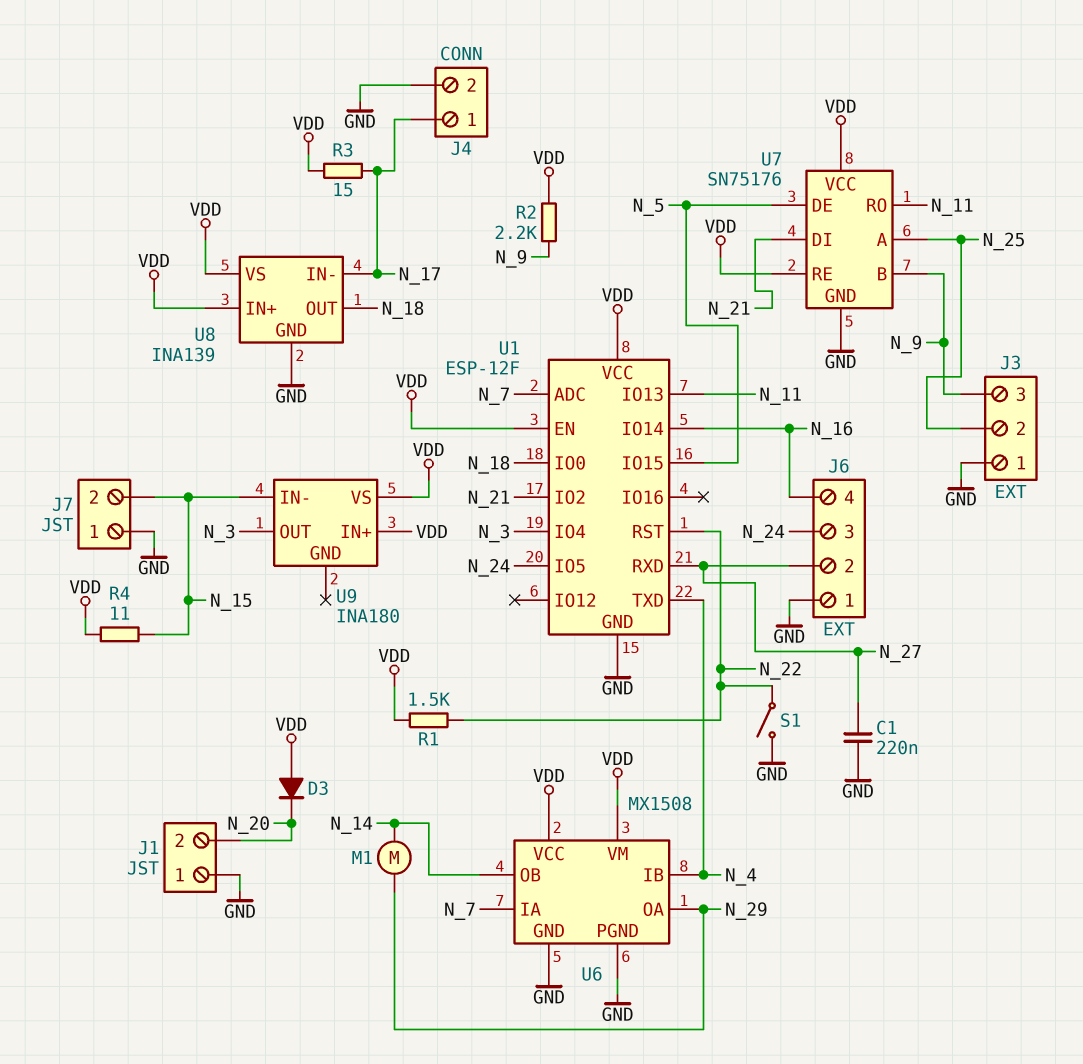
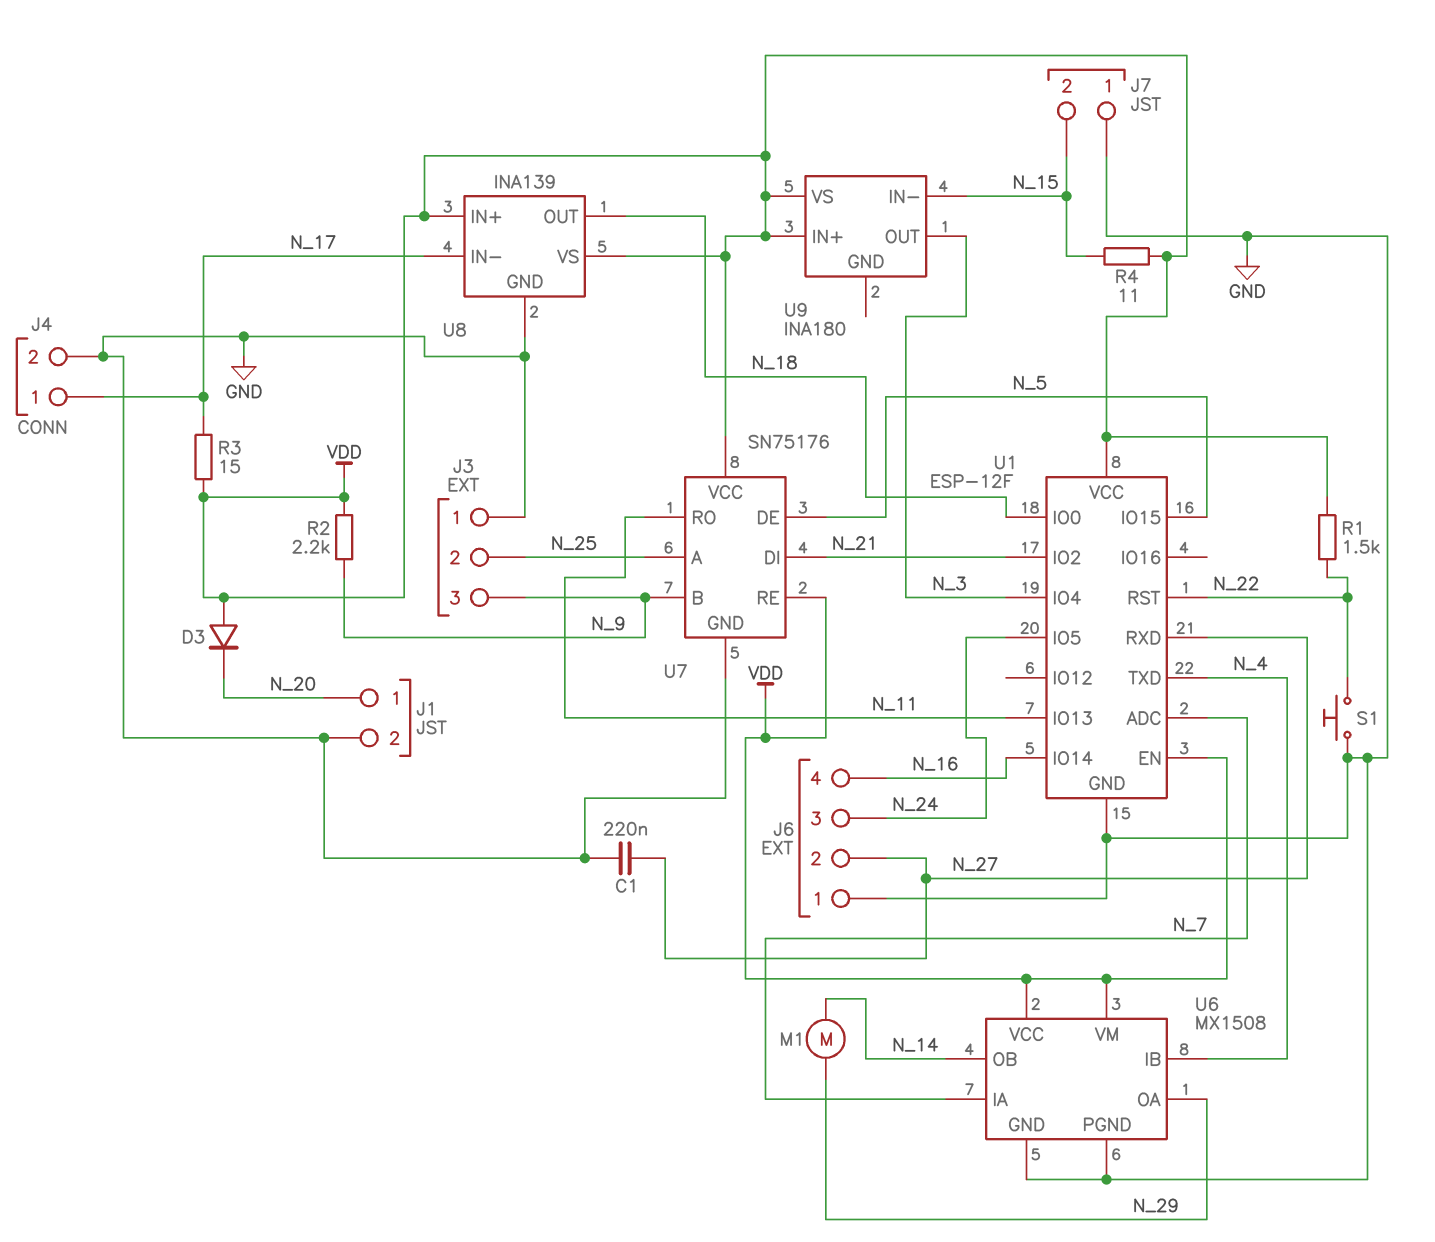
J1 pin 1: GND -> N_20
J1 pin 2: N_20 -> GND
S1: switch (GND, N_22) -> button (GND, N_22)

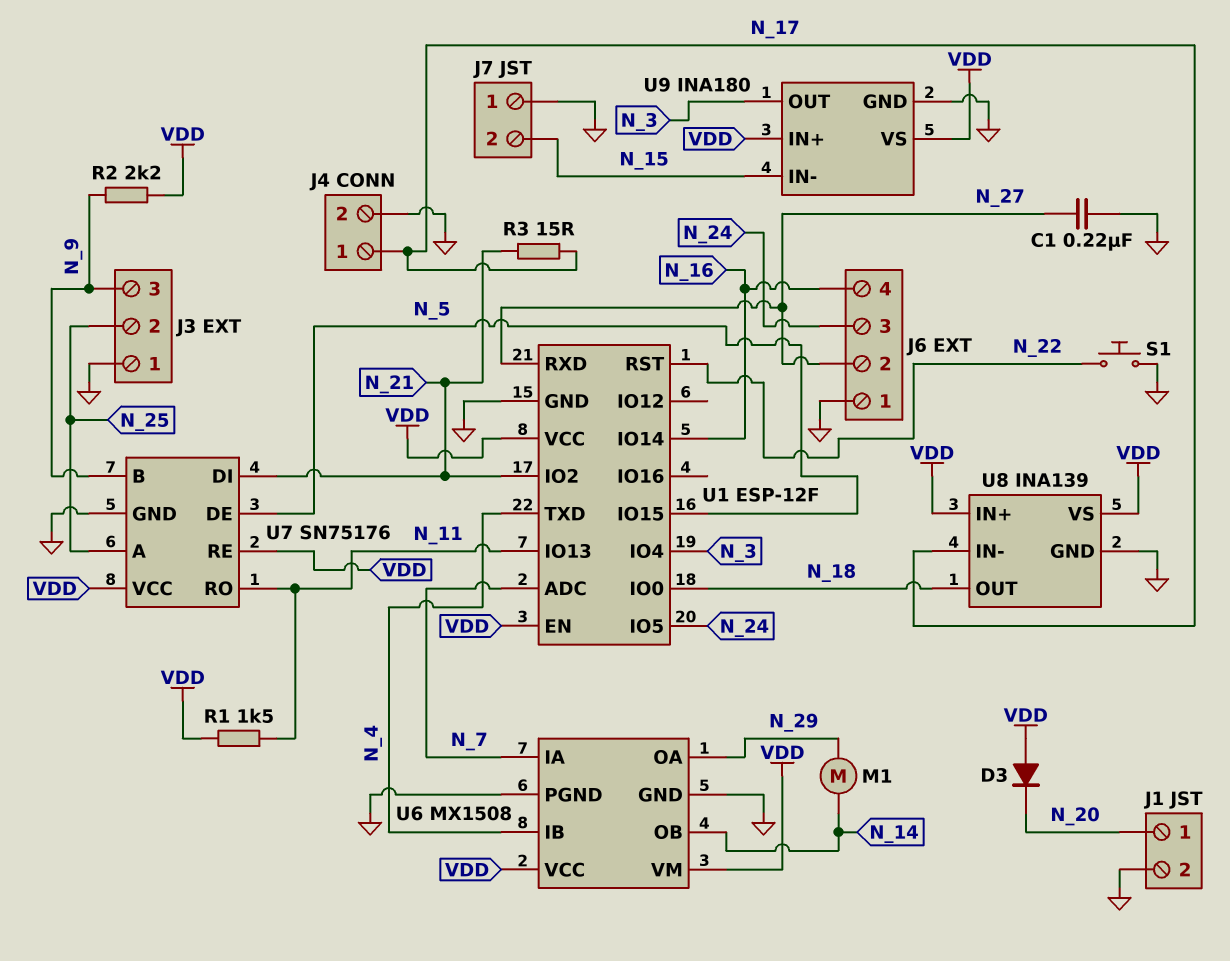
R1: 1.5k (N_22, VDD) -> 1.5k (N_11, VDD)
R3: 15 (N_17, VDD) -> 15 (N_17, N_21)
R4: 11 (N_15, VDD) -> none
U9 pin GND: none -> GND

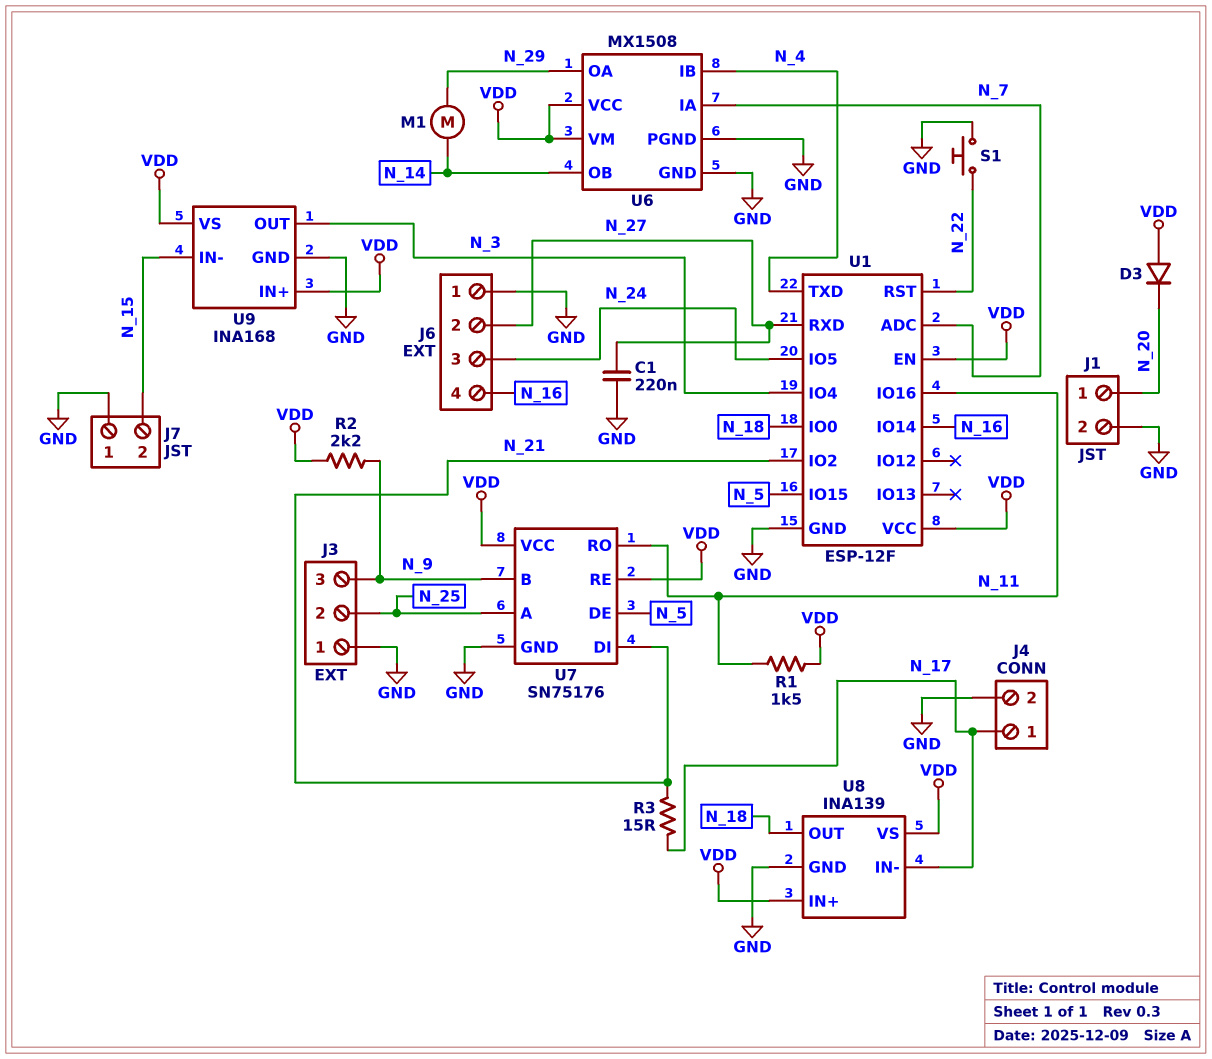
U1 pin IO13: N_11 -> none
U1 pin IO16: none -> N_11
U9: INA180 -> INA168

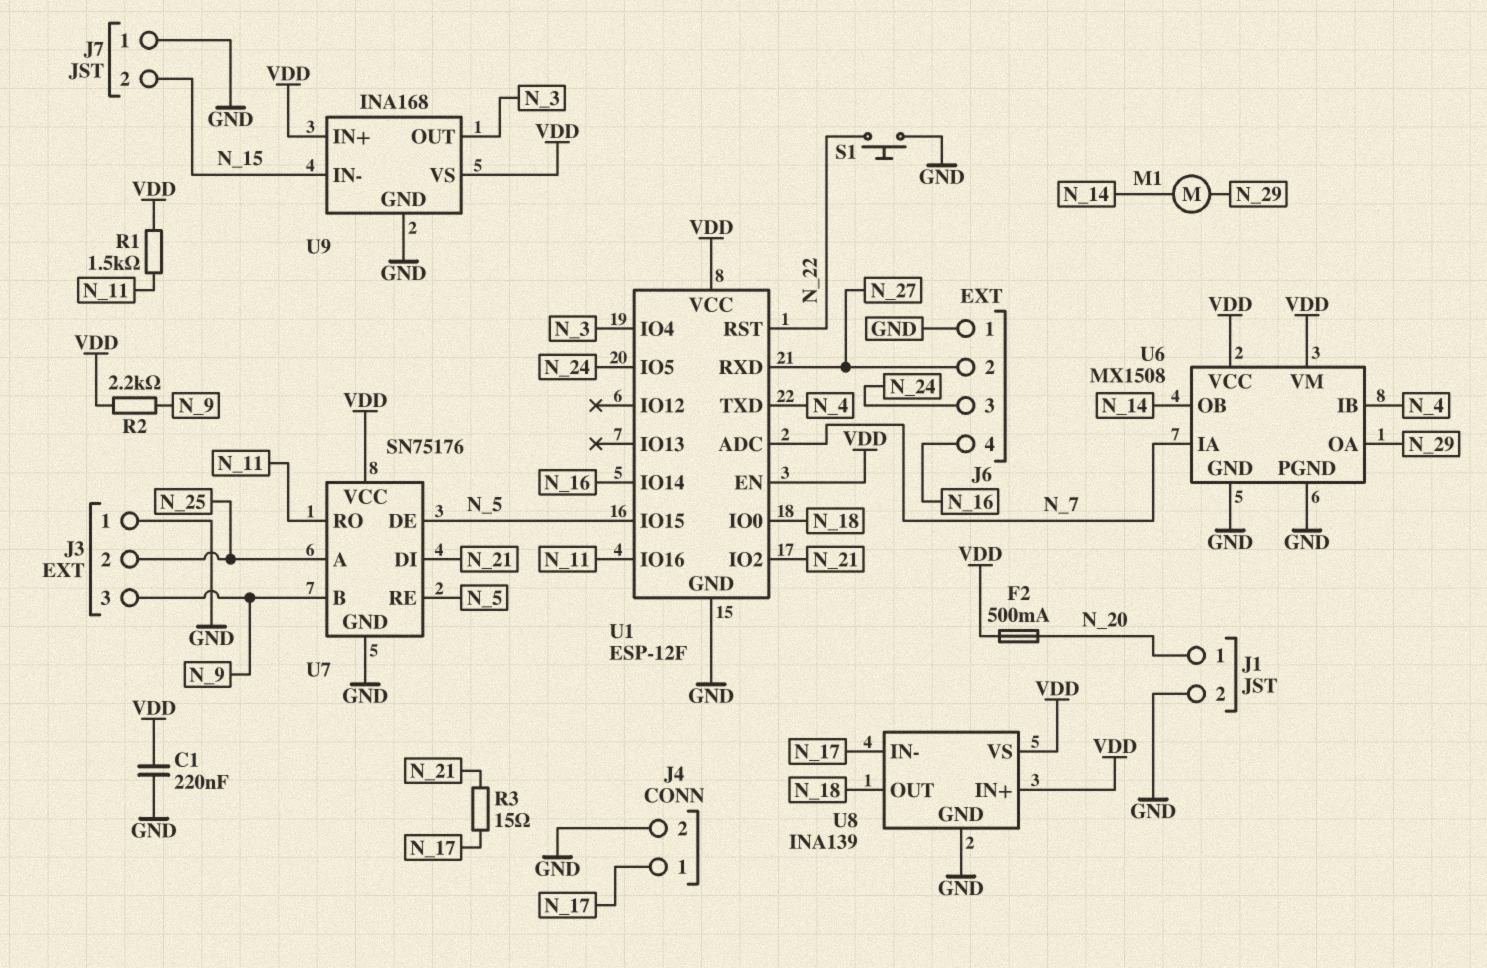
C1: 220nF (GND, N_27) -> 220nF (GND, VDD)
D3: diode (A VDD, K N_20) -> none
F2: none -> 500mA (N_20, VDD)
U7 pin RE: VDD -> N_5

